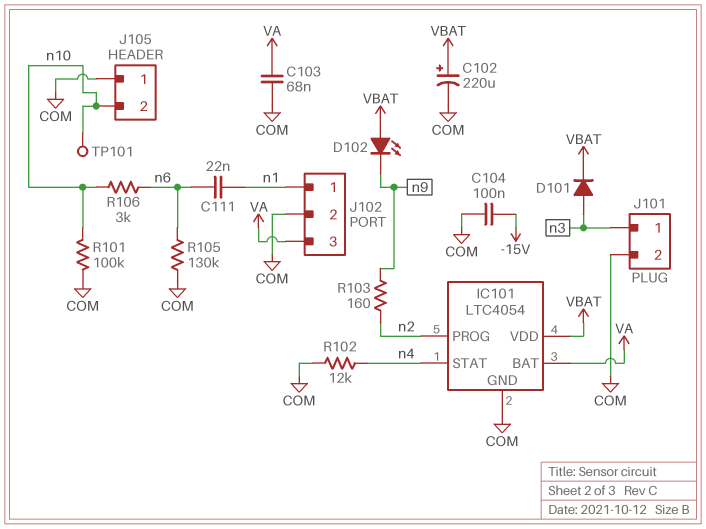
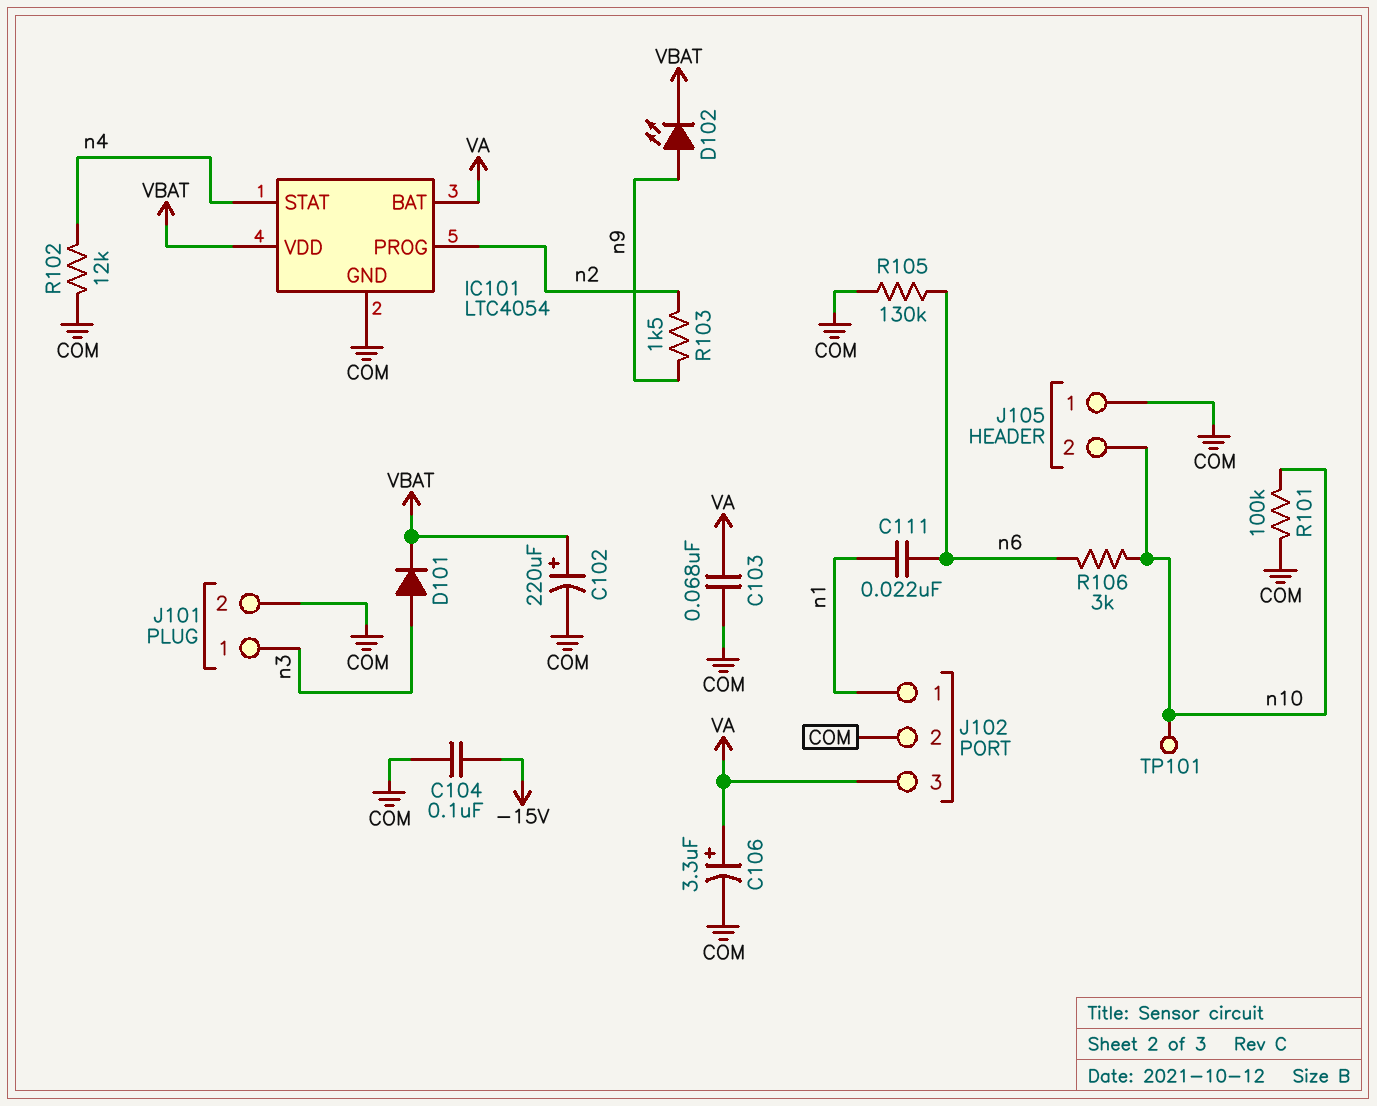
C106: none -> 3.3uF (plus VA, minus COM)
D102: LED (A VBAT, K n9) -> LED (A n9, K VBAT)
R103: 160 (n2, n9) -> 1.5k (n2, n9)

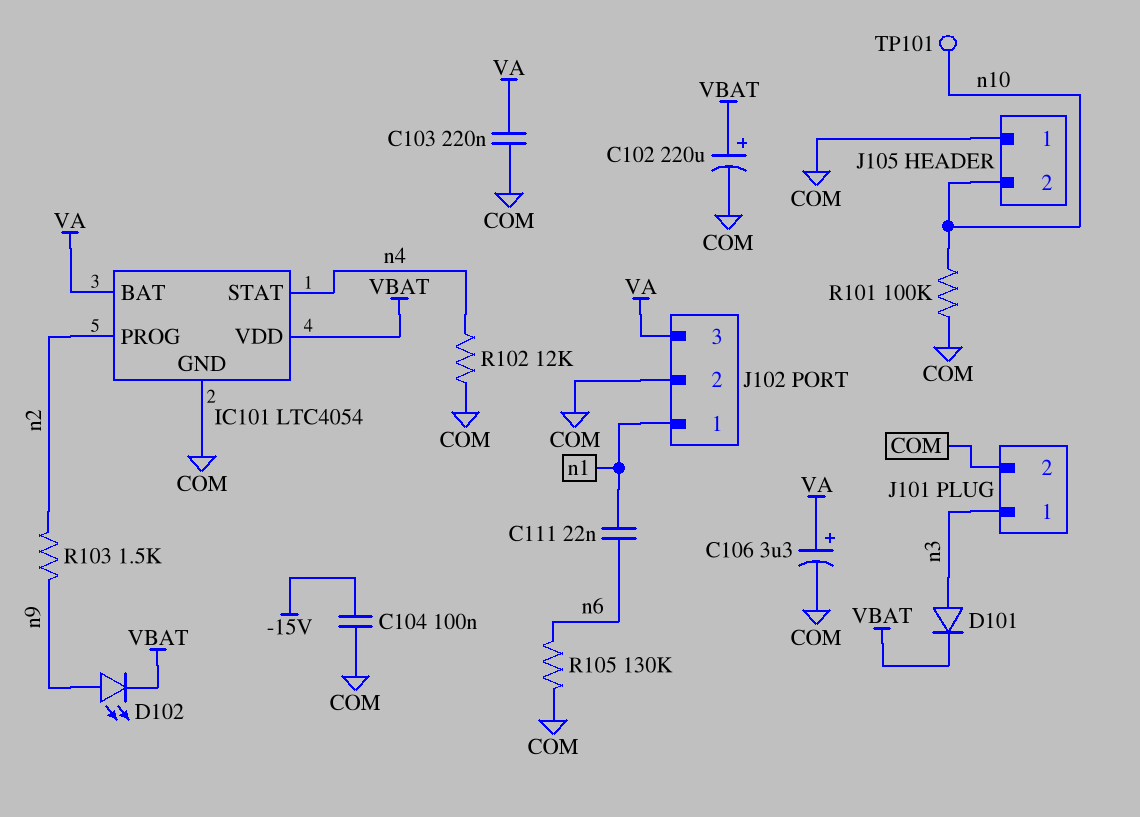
C103: 68nF (COM, VA) -> 220nF (COM, VA)
R106: 3k (n6, n10) -> none

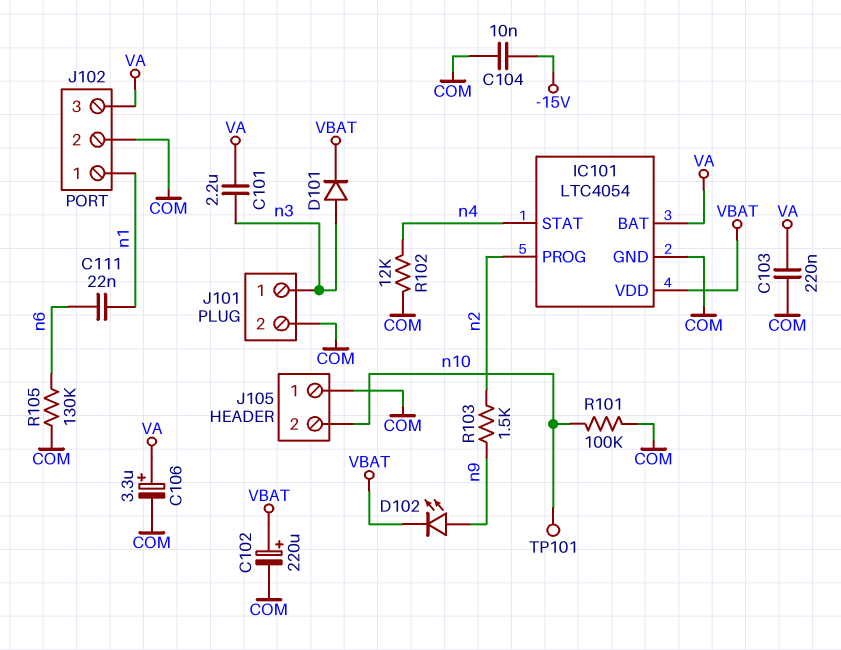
C101: none -> 2.2uF (VA, n3)
C104: 100nF (-15V, COM) -> 10nF (-15V, COM)

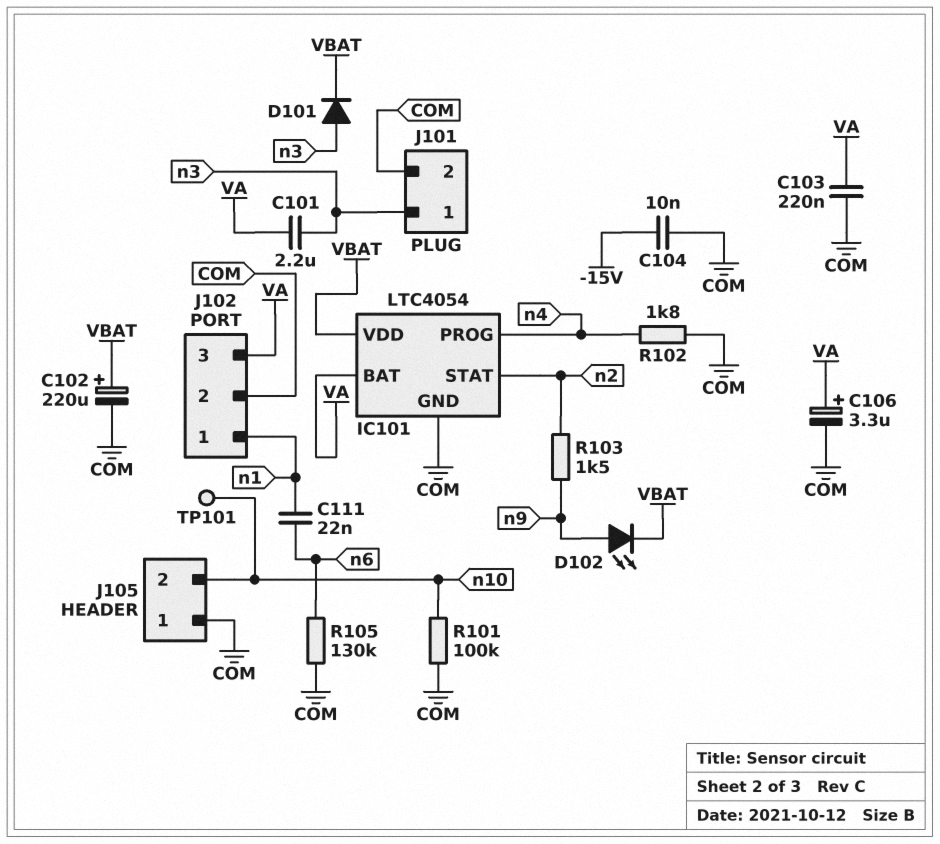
IC101 pin PROG: n2 -> n4
IC101 pin STAT: n4 -> n2
R102: 12k (COM, n4) -> 1.8k (COM, n4)

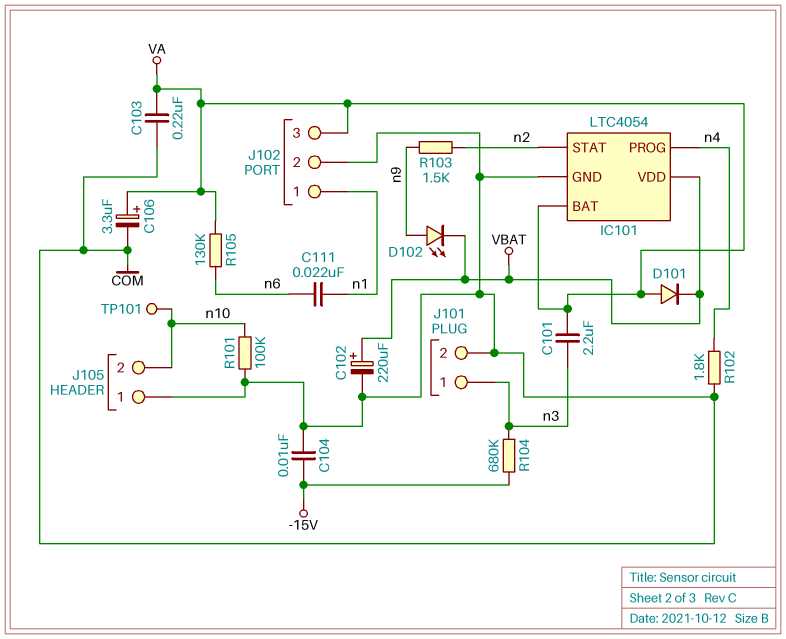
D101: diode (A n3, K VBAT) -> diode (A VA, K VBAT)
R104: none -> 680k (-15V, n3)
R105: 130k (COM, n6) -> 130k (VA, n6)

